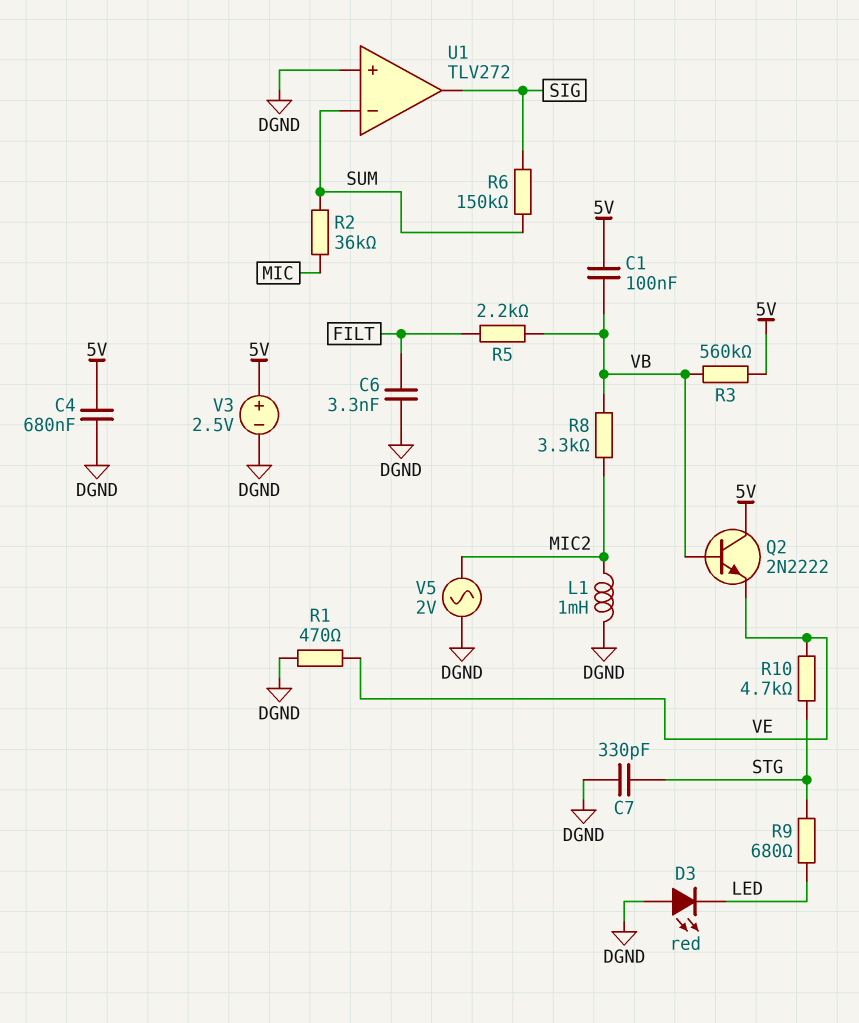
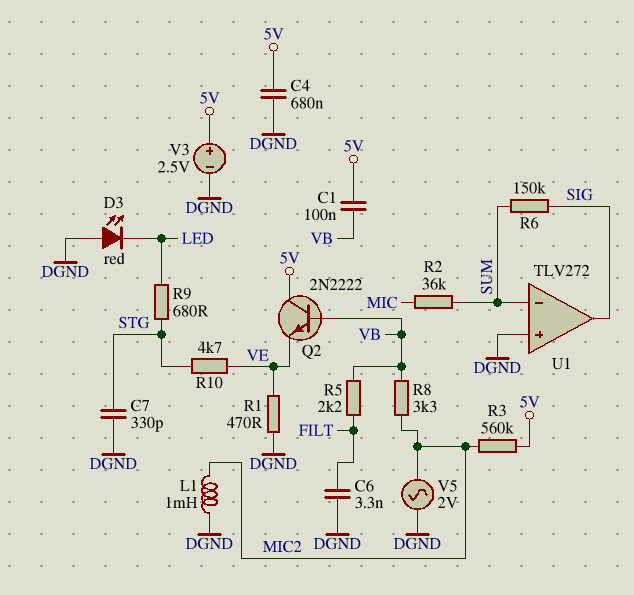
R3: 560k (5V, VB) -> 560k (5V, MIC2)

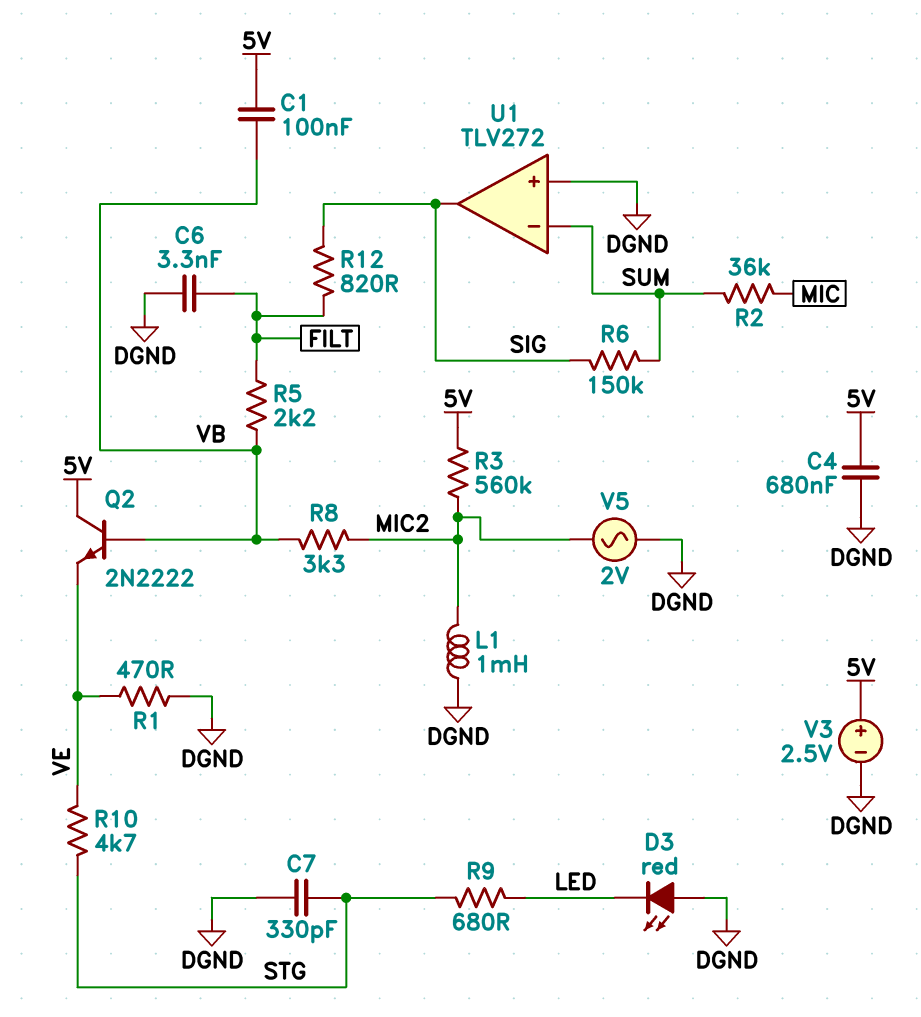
R12: none -> 820 (FILT, SIG)

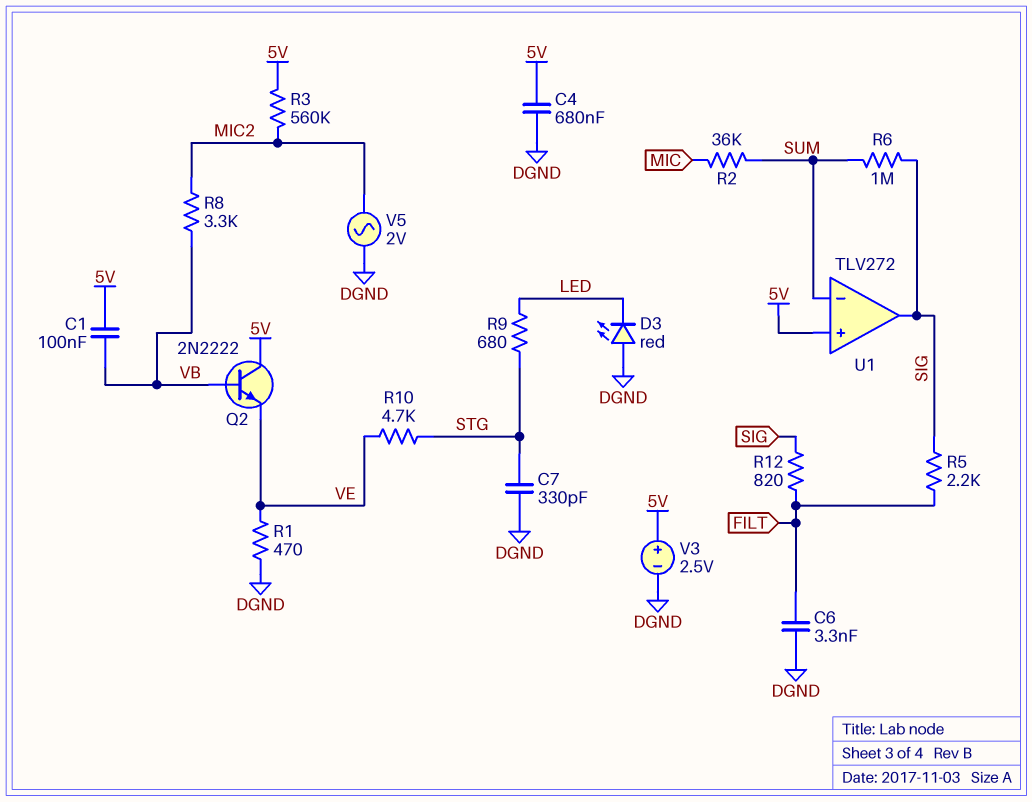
L1: 1mH (DGND, MIC2) -> none
R5: 2.2k (FILT, VB) -> 2.2k (FILT, SIG)
R6: 150k (SIG, SUM) -> 1M (SIG, SUM)
U1 pin in+: DGND -> 5V

